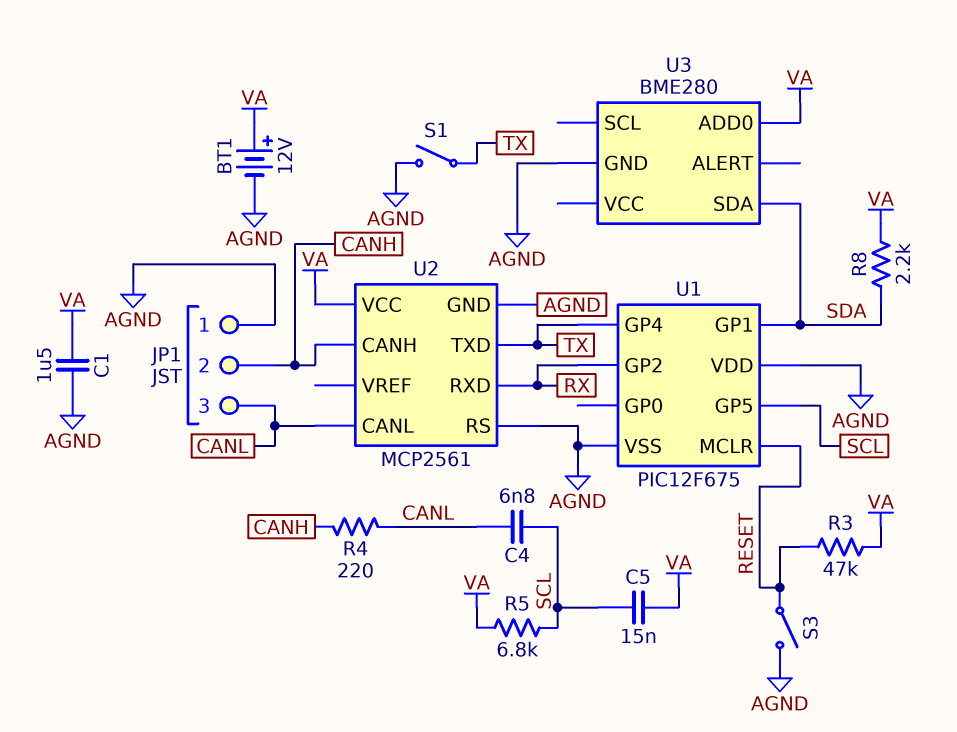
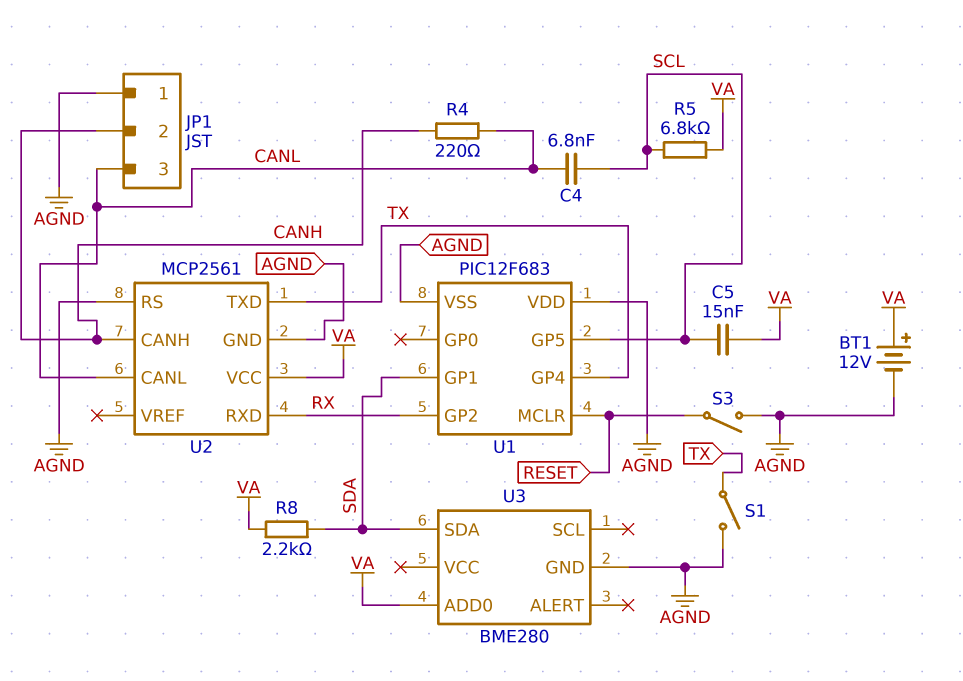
C1: 1.5uF (AGND, VA) -> none
R3: 47k (RESET, VA) -> none
U1: PIC12F675 -> PIC12F683

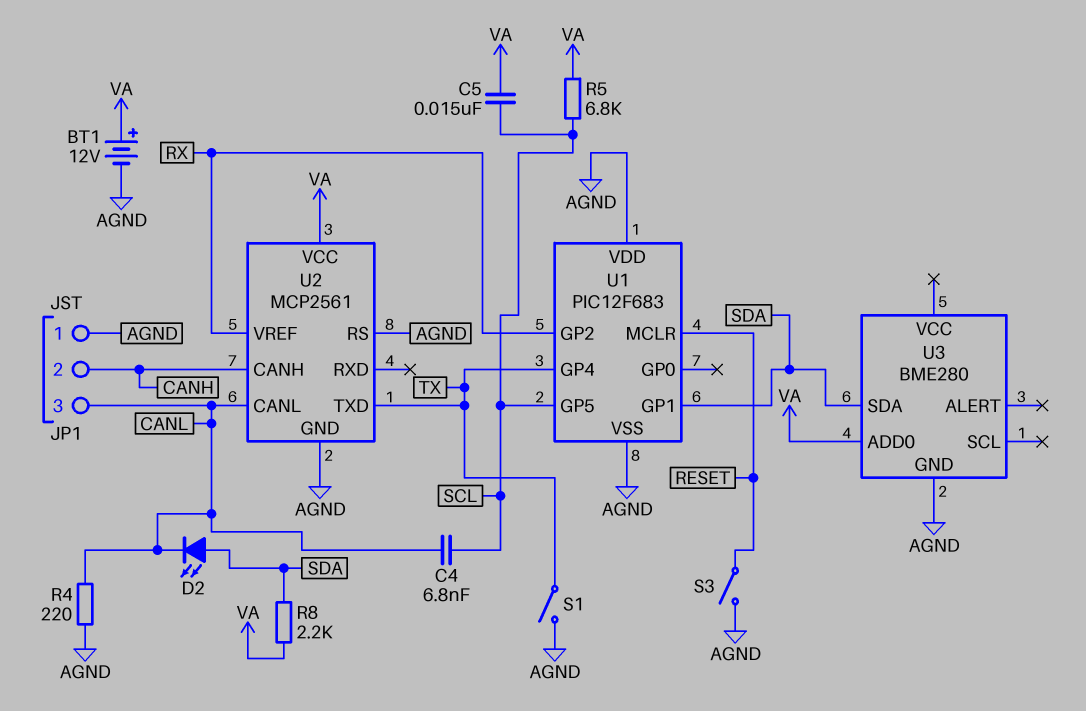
D2: none -> LED (A SDA, K CANL)
R4: 220 (CANH, CANL) -> 220 (AGND, CANL)
U2 pin RXD: RX -> none
U2 pin VREF: none -> RX

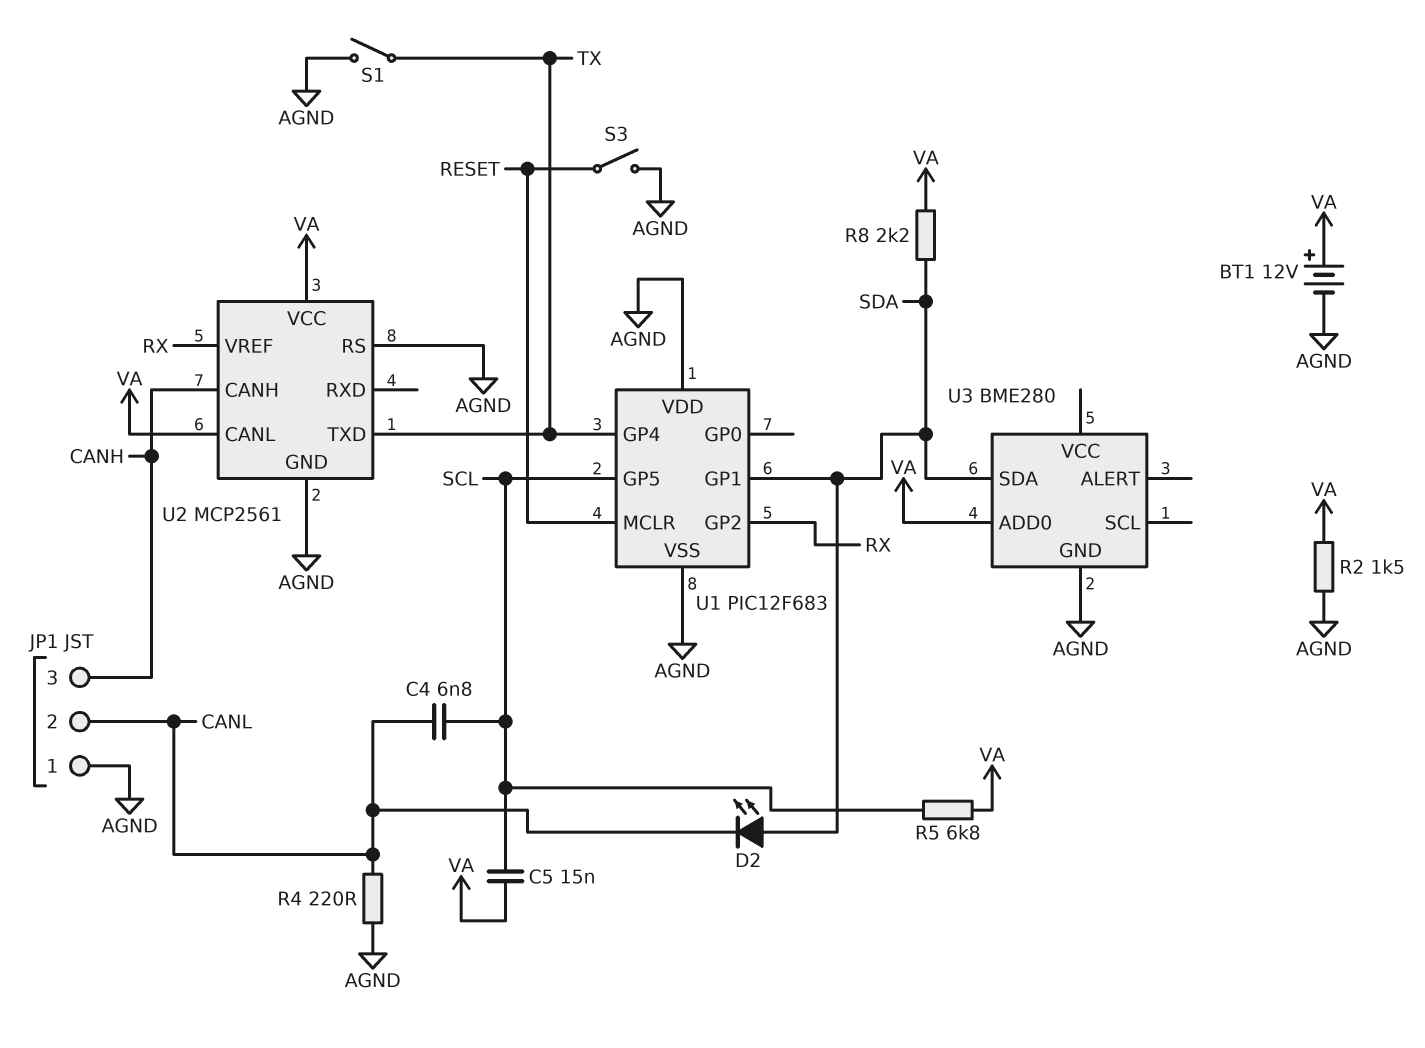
JP1 pin 2: CANH -> CANL
JP1 pin 3: CANL -> CANH
R2: none -> 1.5k (AGND, VA)
U2 pin CANL: CANL -> VA

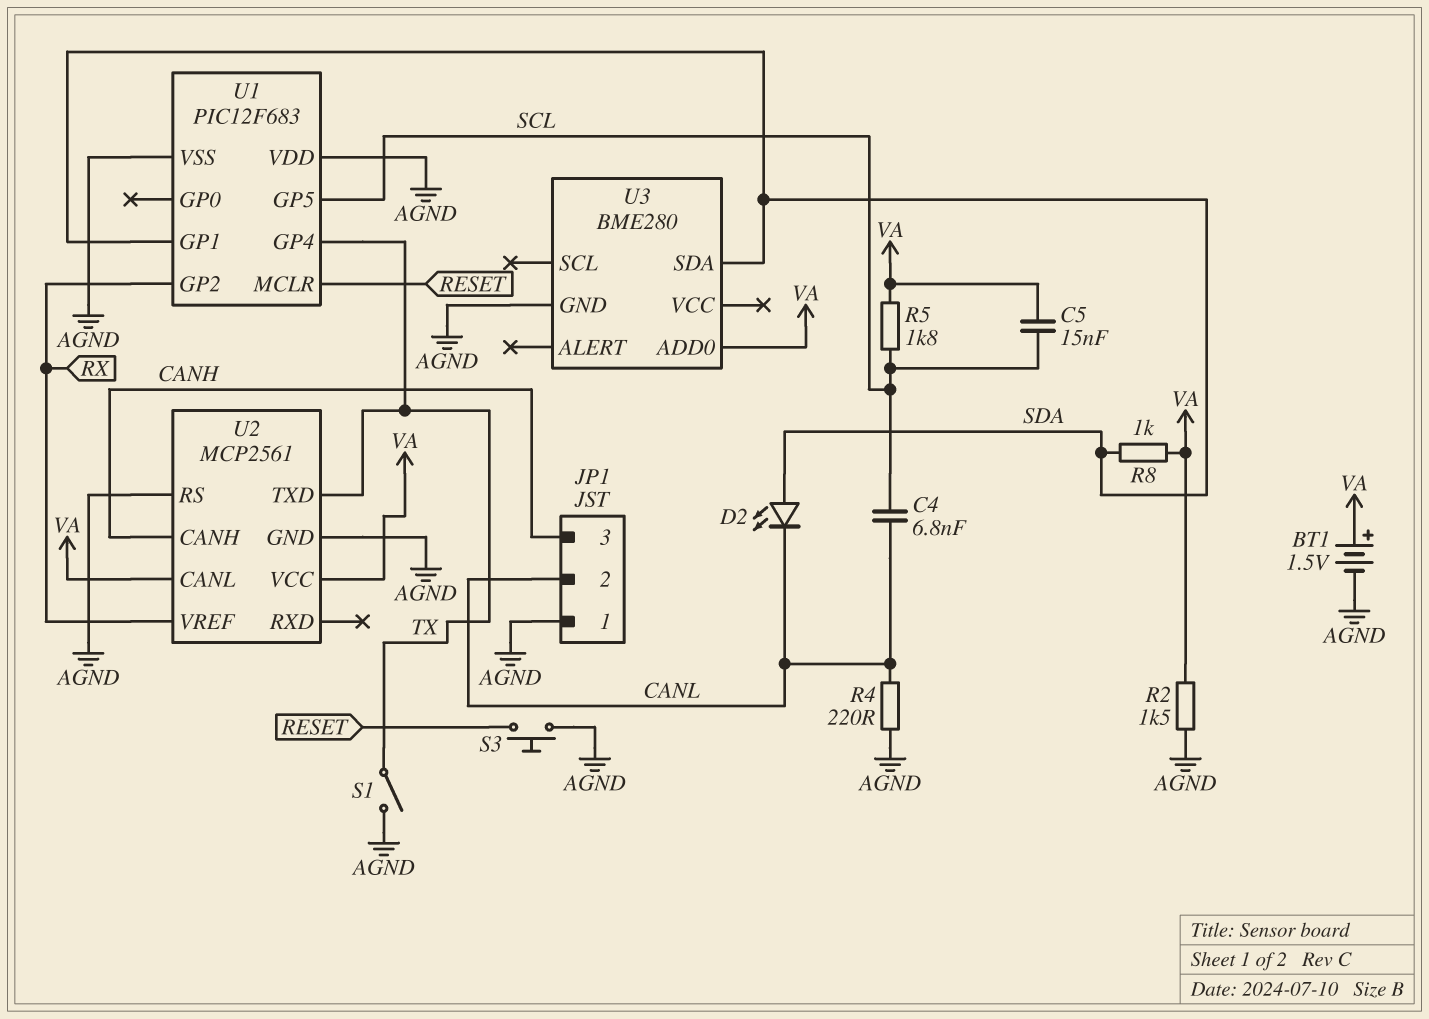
BT1: 12V (plus VA, minus AGND) -> 1.5V (plus VA, minus AGND)
R5: 6.8k (SCL, VA) -> 1.8k (SCL, VA)
R8: 2.2k (SDA, VA) -> 1k (SDA, VA)
S3: switch (AGND, RESET) -> button (AGND, RESET)

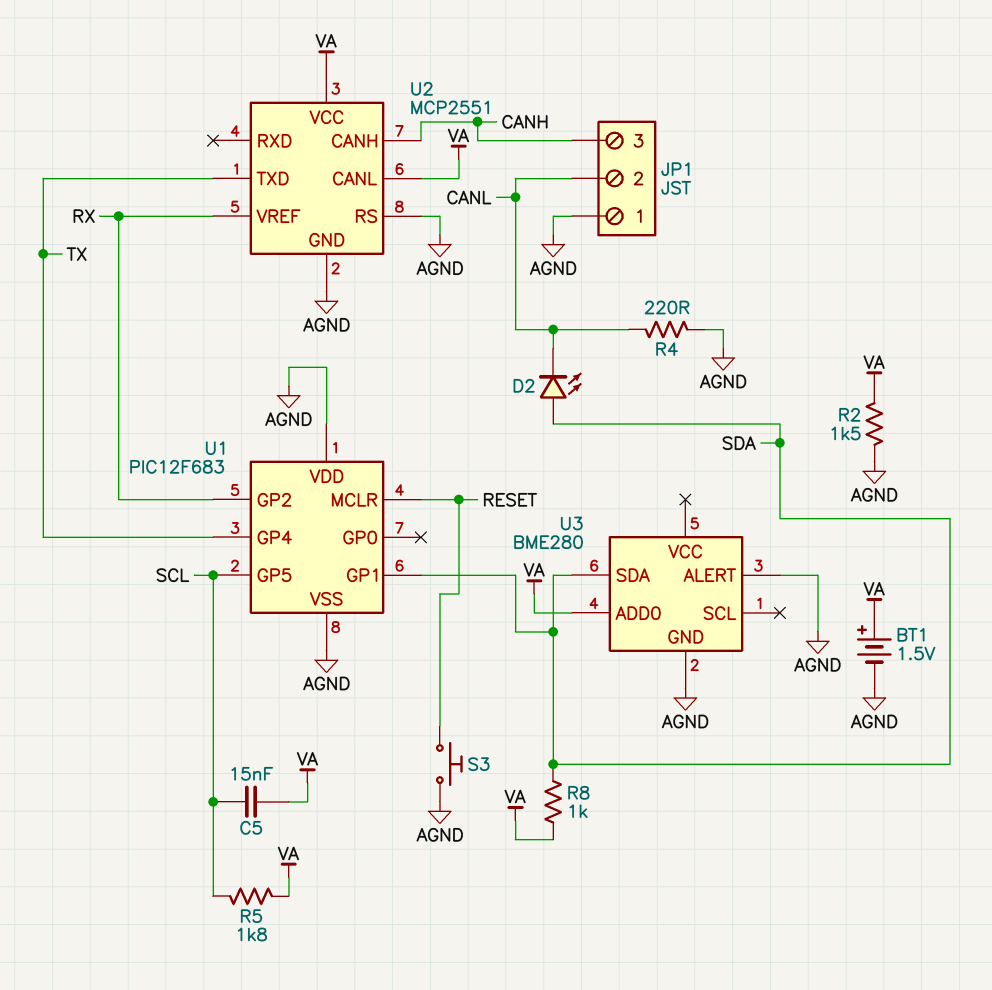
C4: 6.8nF (CANL, SCL) -> none
S1: switch (AGND, TX) -> none
U2: MCP2561 -> MCP2551
U3 pin ALERT: none -> AGND

